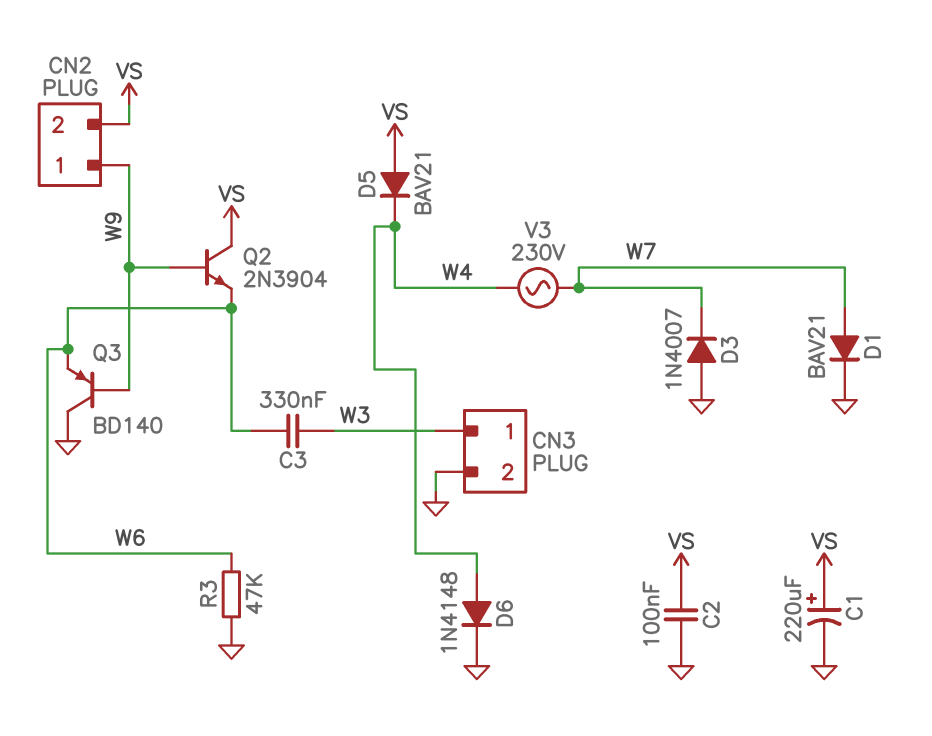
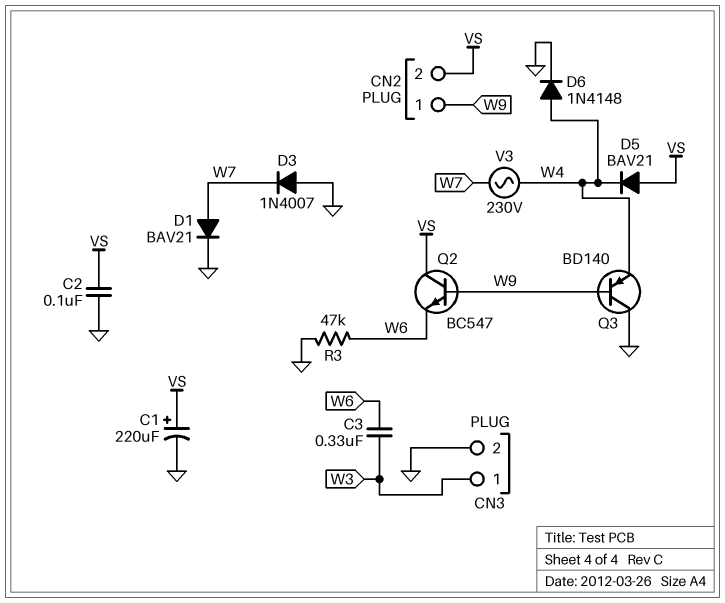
Q2: NPN 2N3904 (B W9, C VS, E W6) -> NPN BC547 (B W9, C VS, E W6)
Q3: PNP BD140 (B W9, C GND, E W6) -> PNP BD140 (B W9, C GND, E W4)

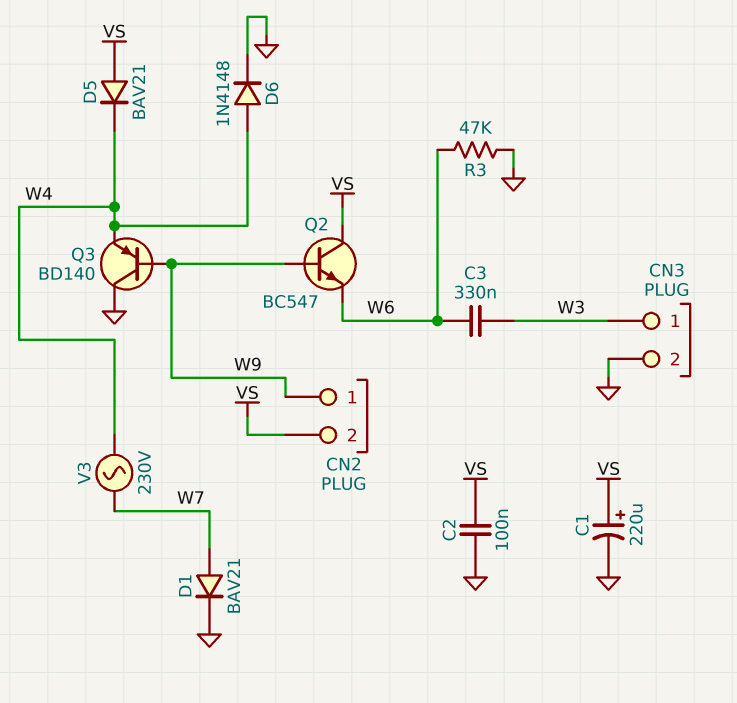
D3: diode 1N4007 (A GND, K W7) -> none

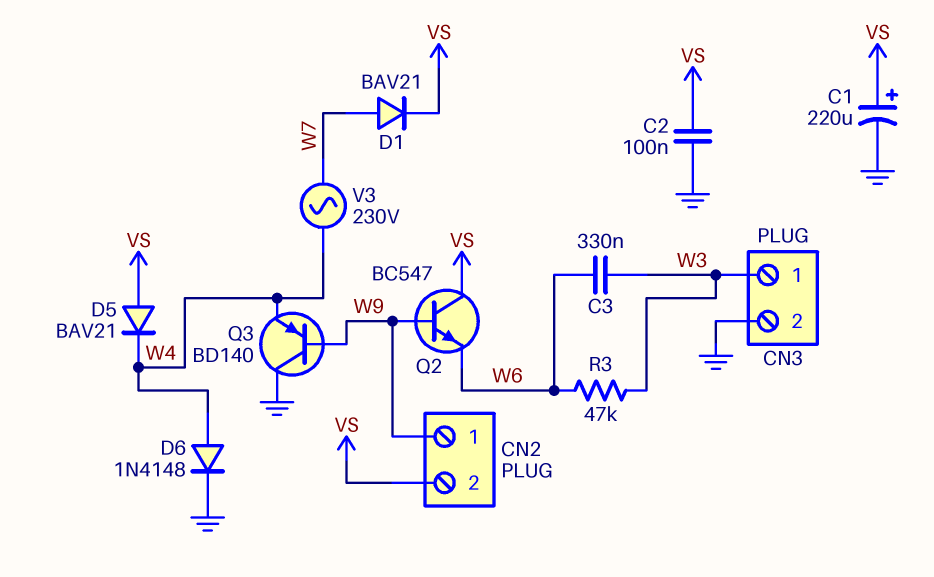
D1: diode BAV21 (A W7, K GND) -> diode BAV21 (A W7, K VS)
R3: 47k (GND, W6) -> 47k (W3, W6)

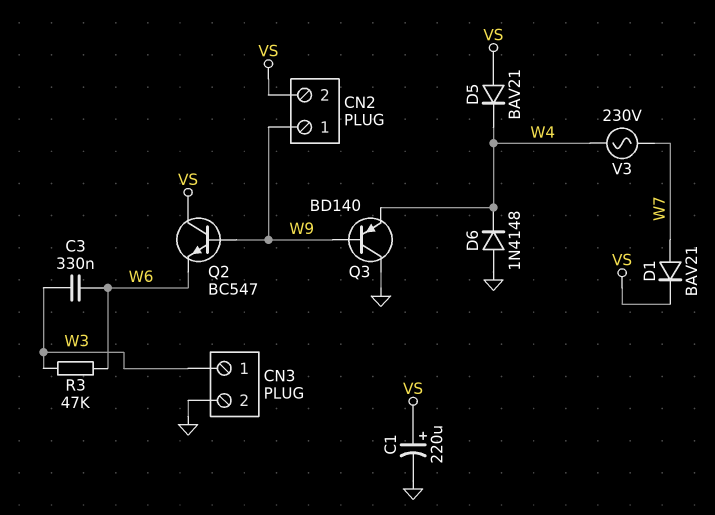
C2: 100nF (GND, VS) -> none
D6: diode 1N4148 (A W4, K GND) -> diode 1N4148 (A GND, K W4)

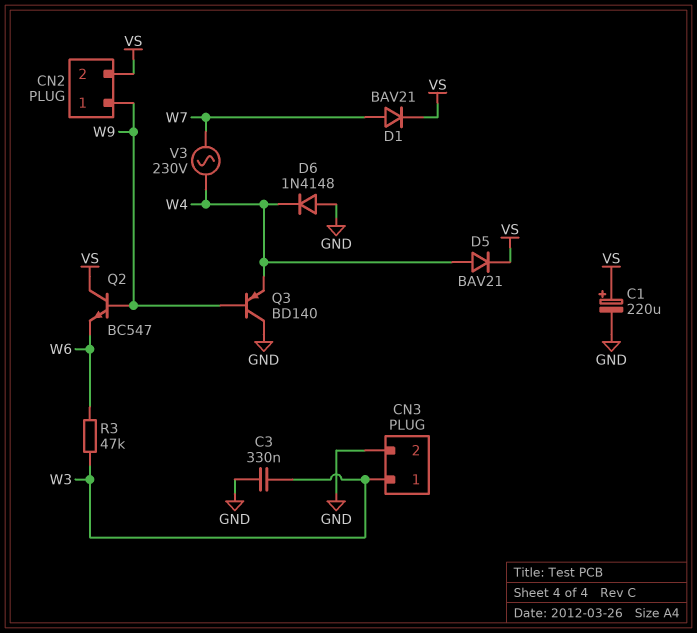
C3: 330nF (W3, W6) -> 330nF (GND, W3)
D5: diode BAV21 (A VS, K W4) -> diode BAV21 (A W4, K VS)

